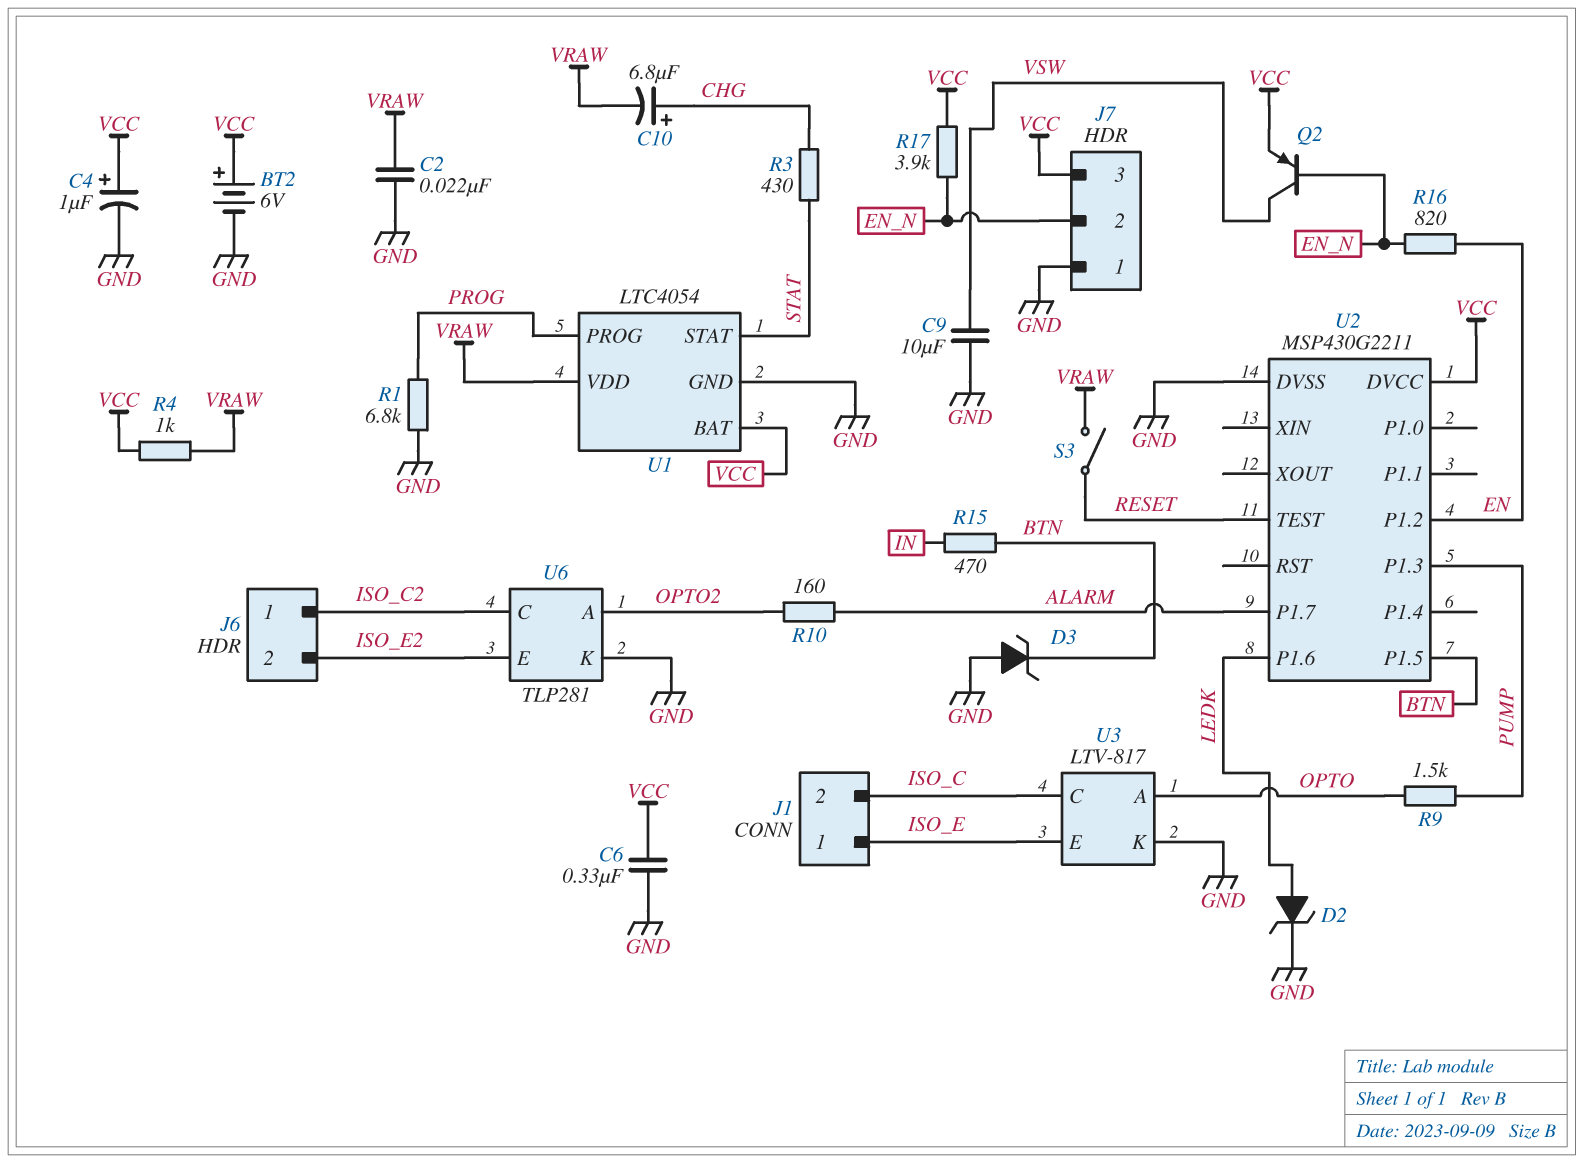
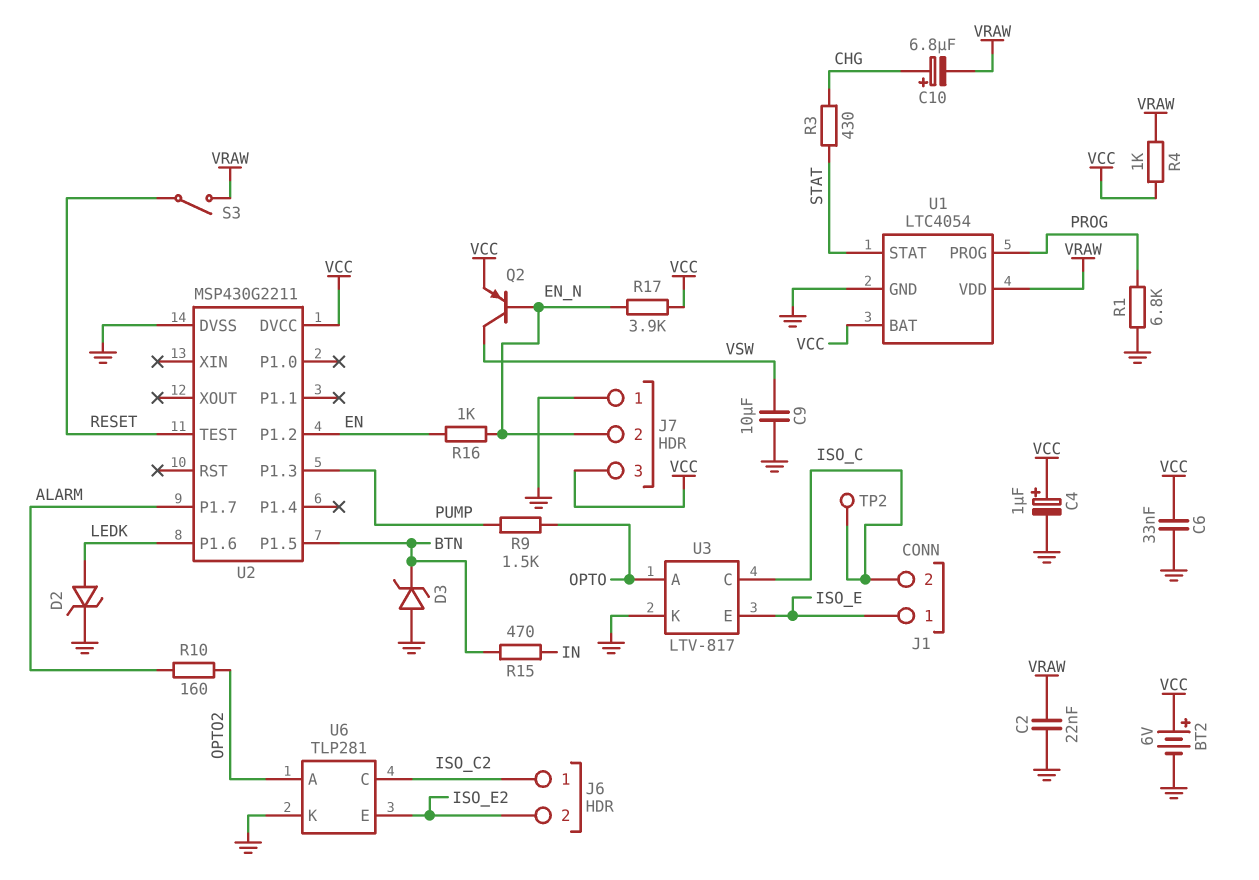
C6: 330nF (GND, VCC) -> 33nF (GND, VCC)
R16: 820 (EN, EN_N) -> 1k (EN, EN_N)
TP2: none -> test point (ISO_C)

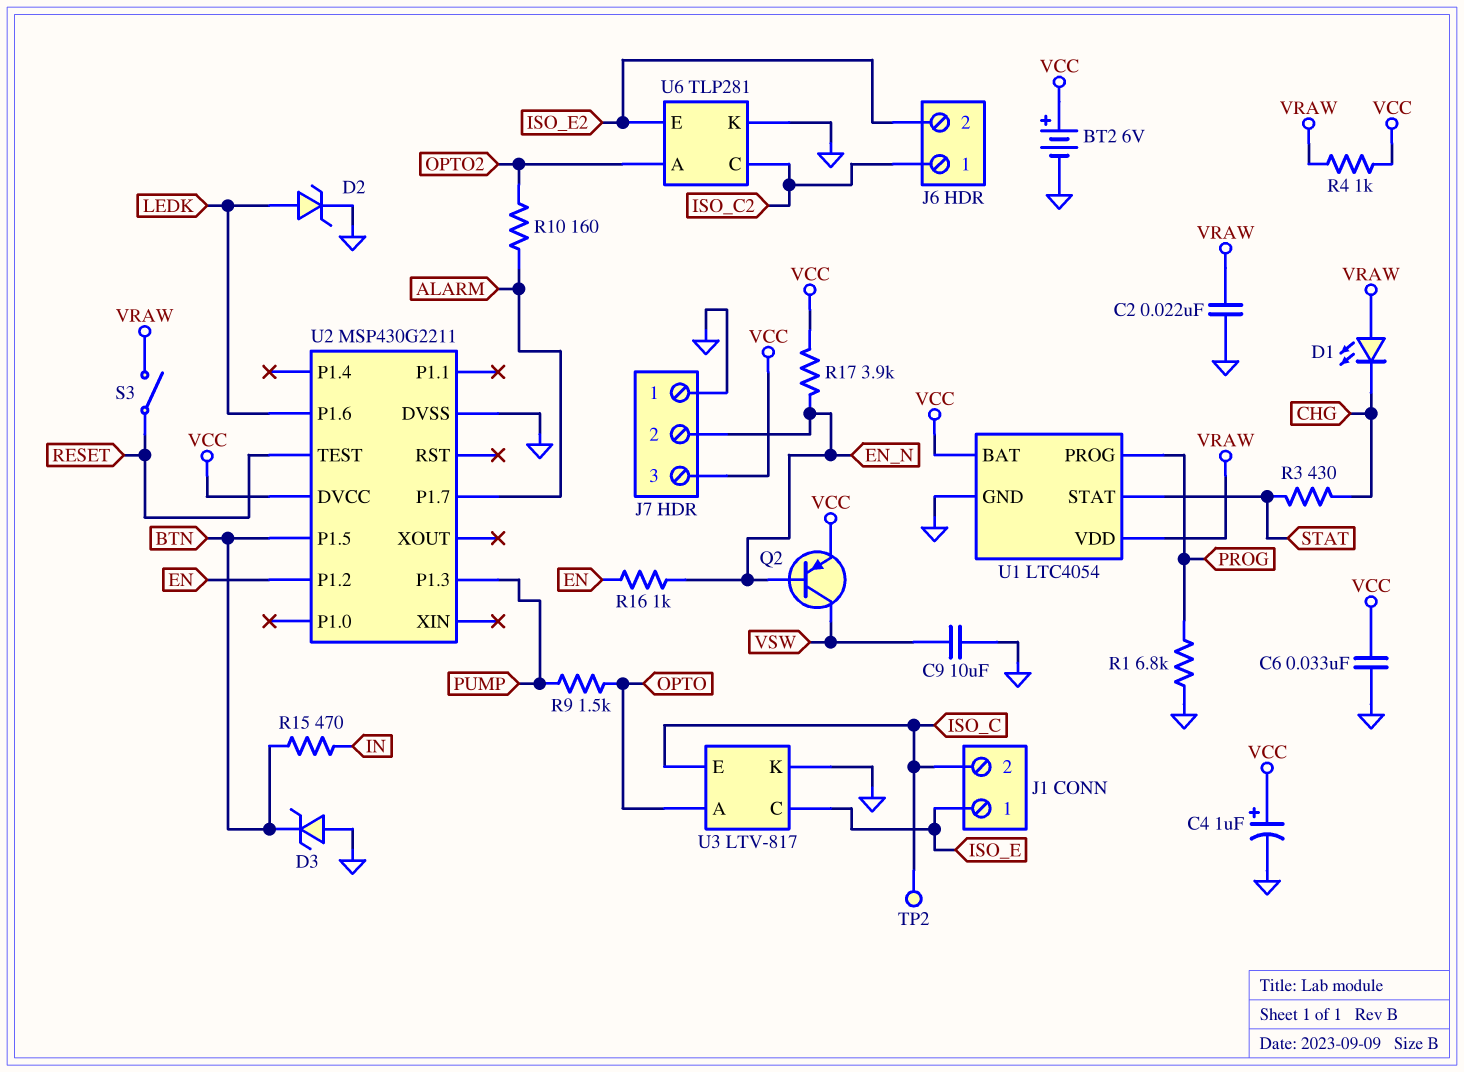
C10: 6.8uF (plus CHG, minus VRAW) -> none
D1: none -> LED (A VRAW, K CHG)
U3 pin C: ISO_C -> ISO_E
U3 pin E: ISO_E -> ISO_C

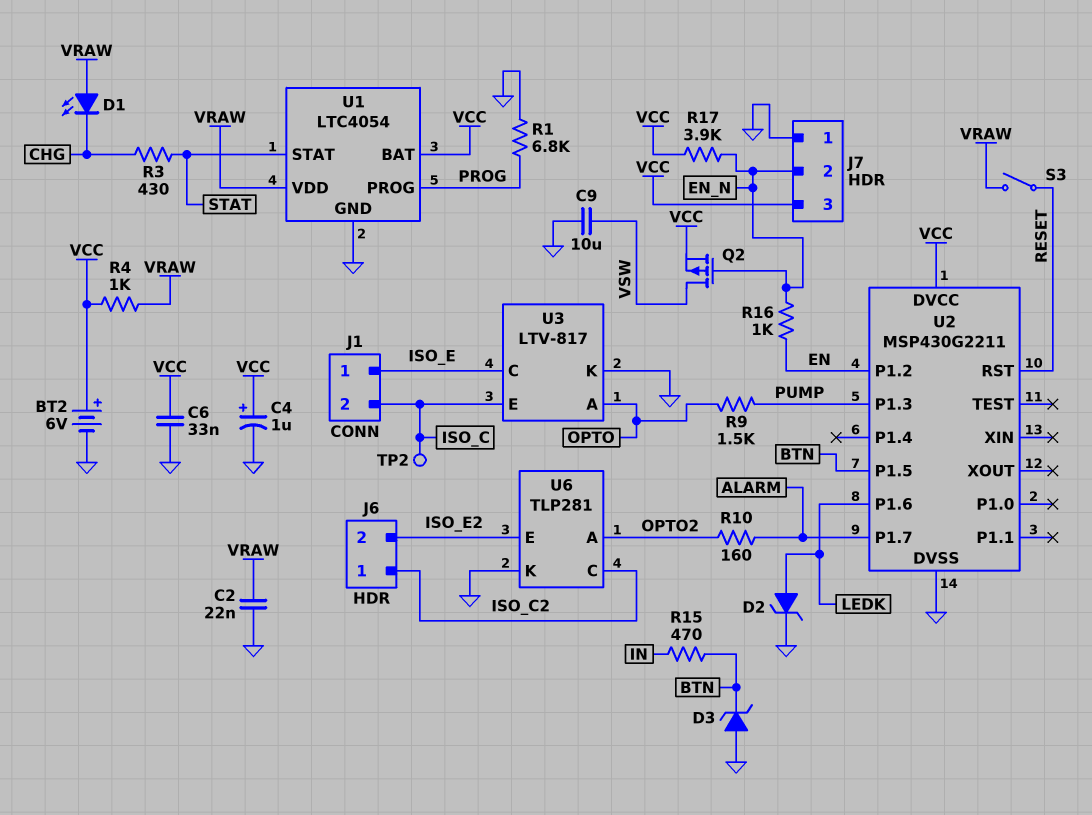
Q2: PNP (B EN_N, C VSW, E VCC) -> PMOS (G EN_N, D VSW, S VCC)
U2 pin RST: none -> RESET
U2 pin TEST: RESET -> none

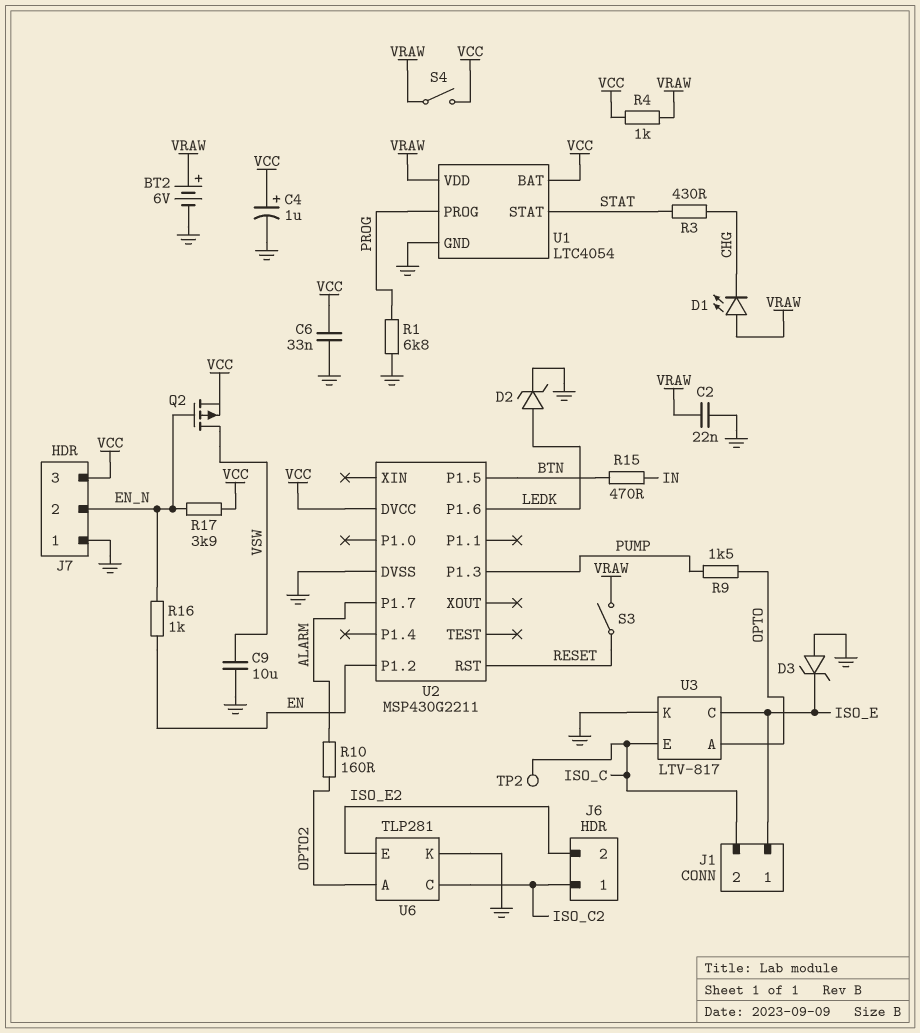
BT2: 6V (plus VCC, minus GND) -> 6V (plus VRAW, minus GND)
D3: zener (A GND, K BTN) -> zener (A GND, K ISO_E)
S4: none -> switch (VCC, VRAW)

